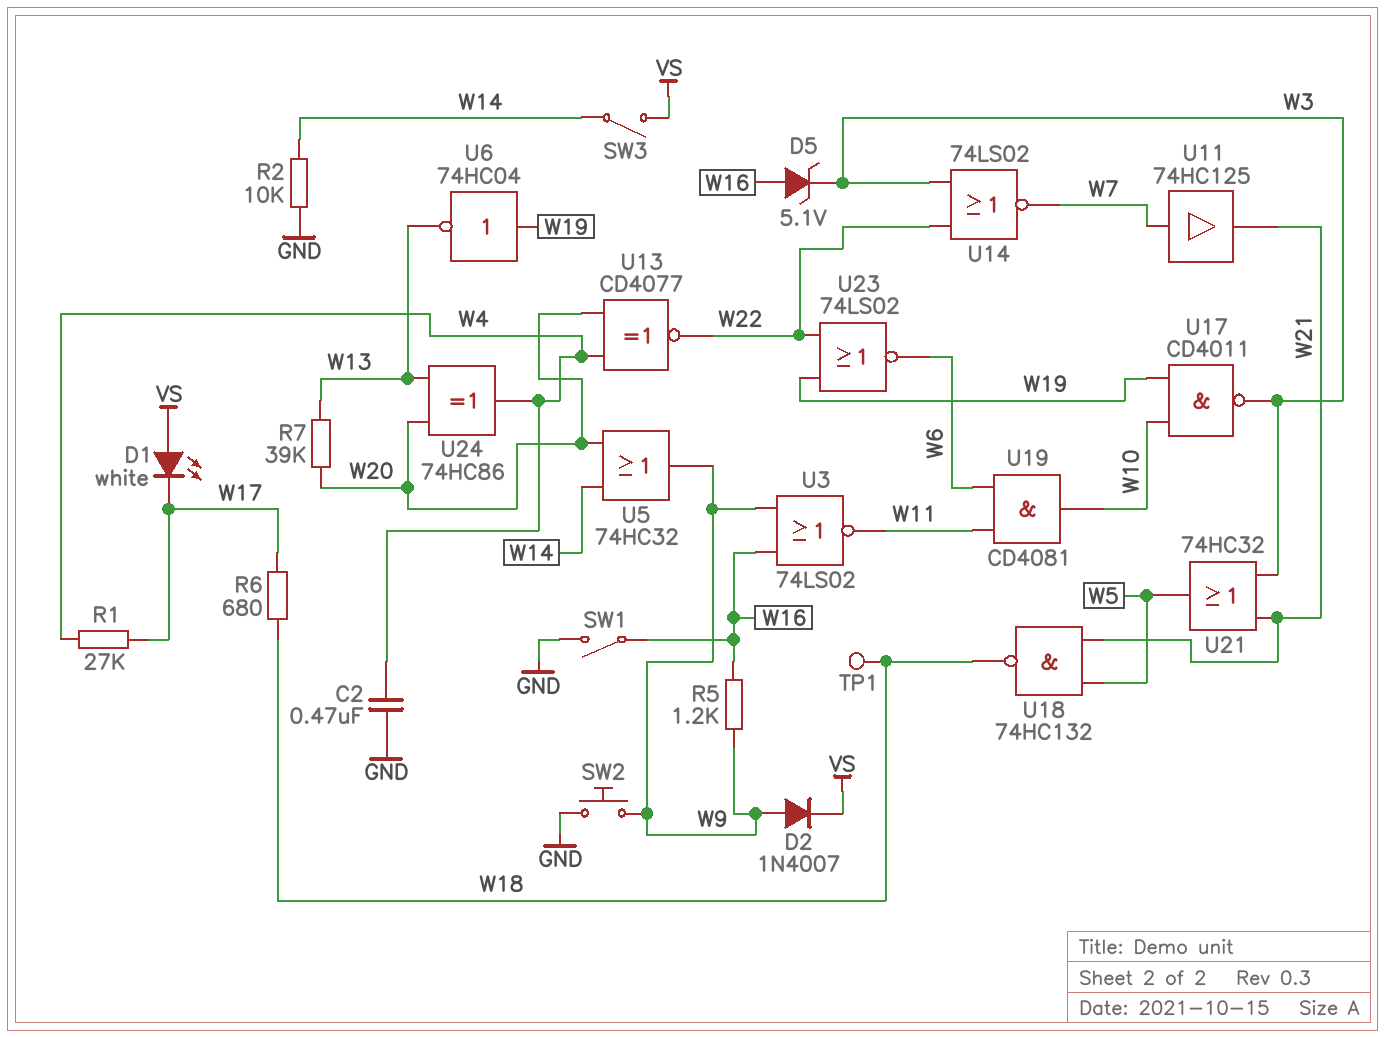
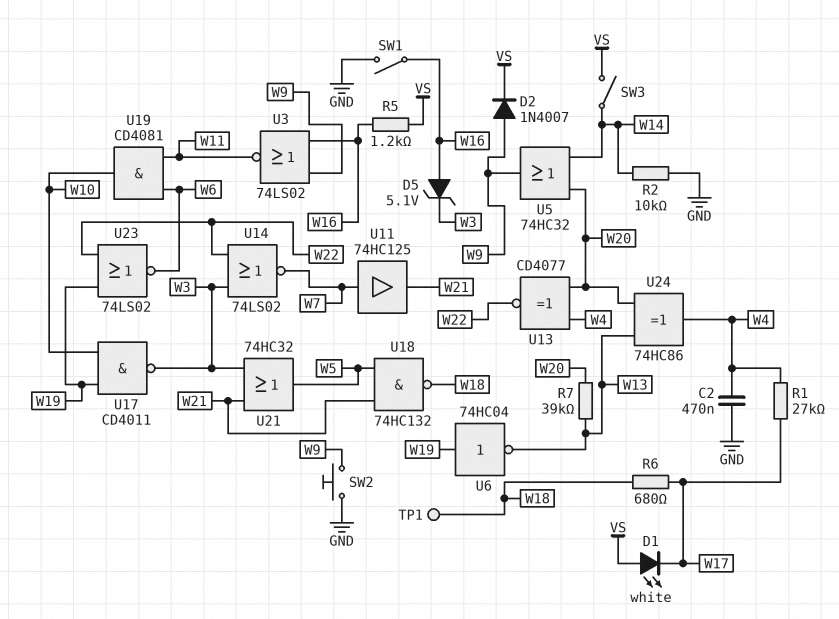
R5: 1.2k (W9, W16) -> 1.2k (VS, W16)

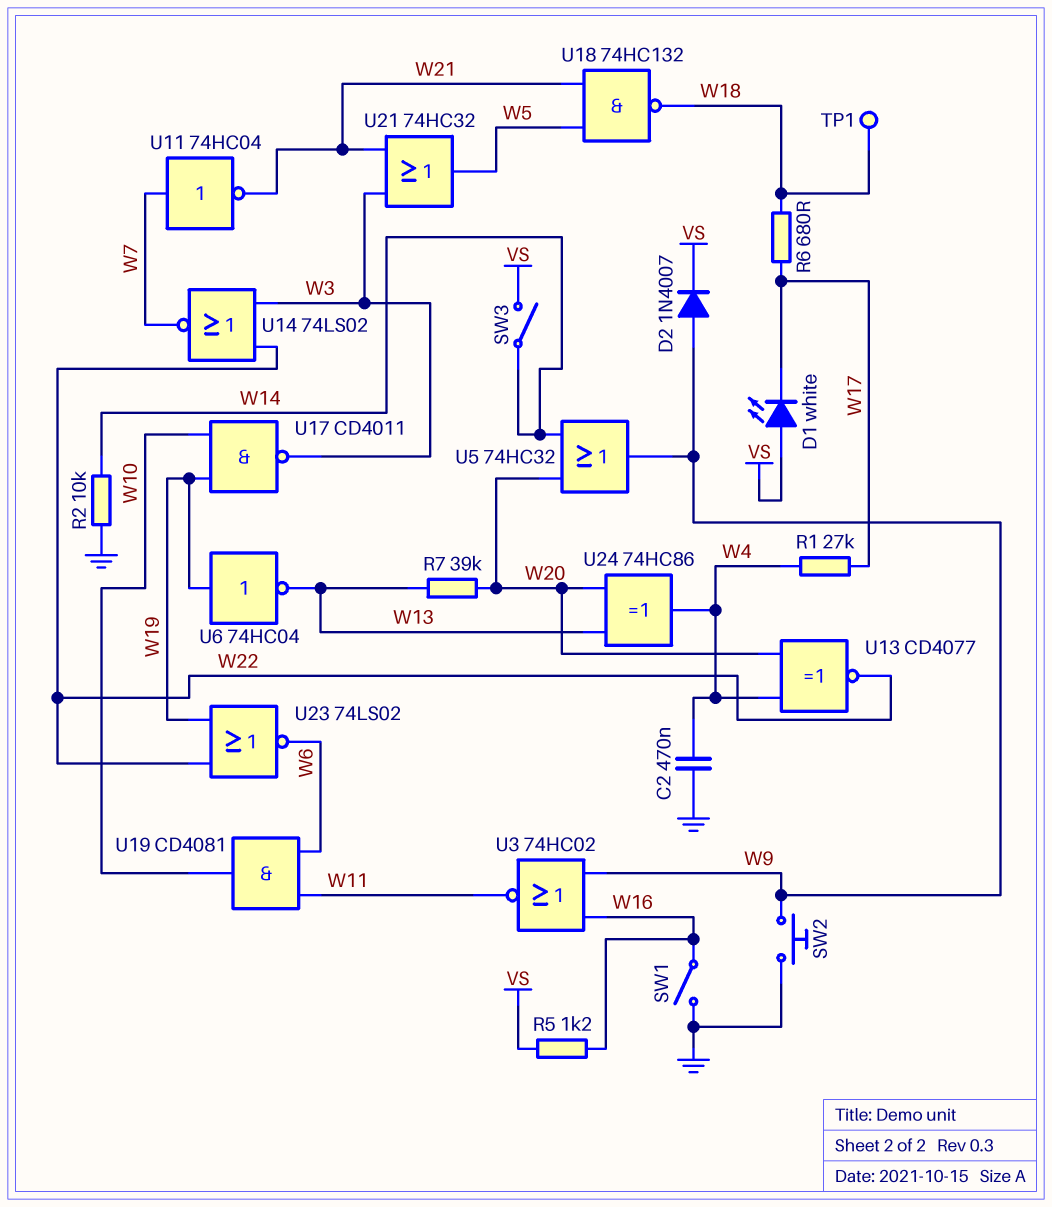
D5: zener 5.1V (A W16, K W3) -> none
U3: NOR 74LS02 (in W9, in W16, out W11) -> NOR 74HC02 (in W9, in W16, out W11)
U11: buffer 74HC125 (in W7, out W21) -> NOT 74HC04 (in W7, out W21)

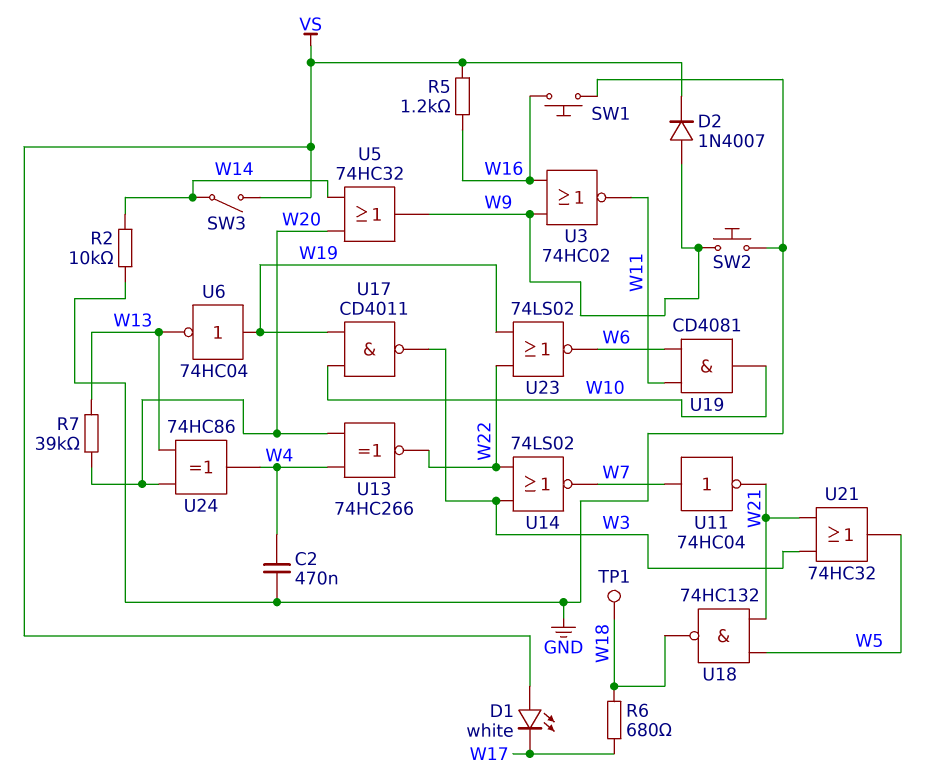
R1: 27k (W4, W17) -> none
SW1: switch (GND, W16) -> button (GND, W16)
U13: XNOR CD4077 (in W4, in W20, out W22) -> XNOR 74HC266 (in W4, in W20, out W22)

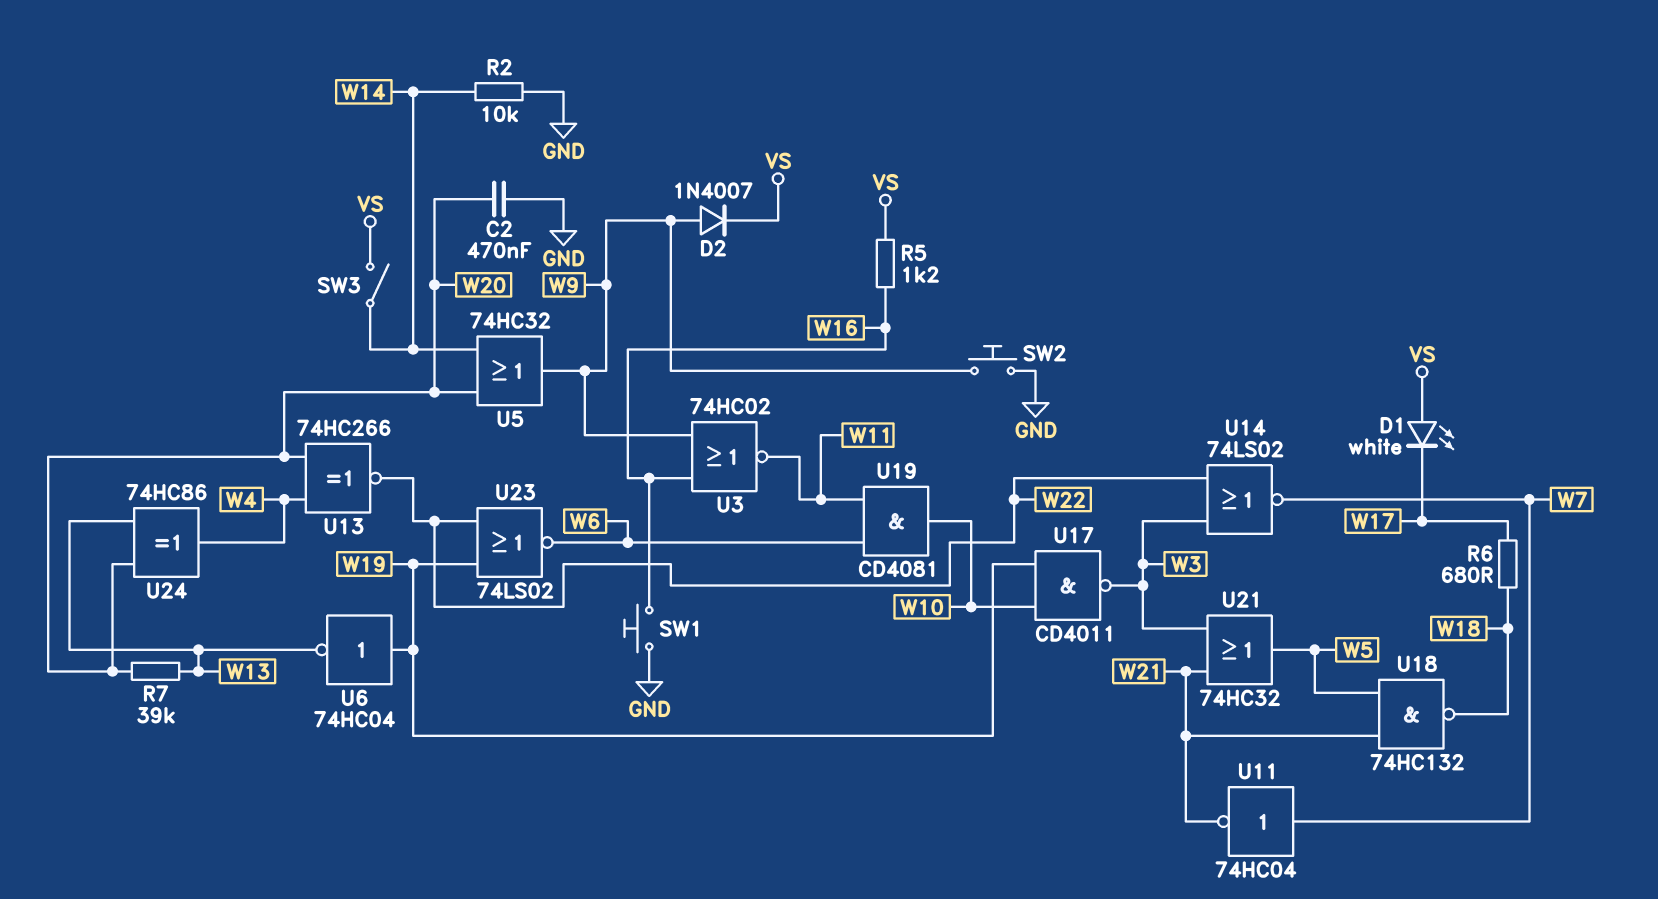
C2: 470nF (GND, W4) -> 470nF (GND, W20)
TP1: test point (W18) -> none

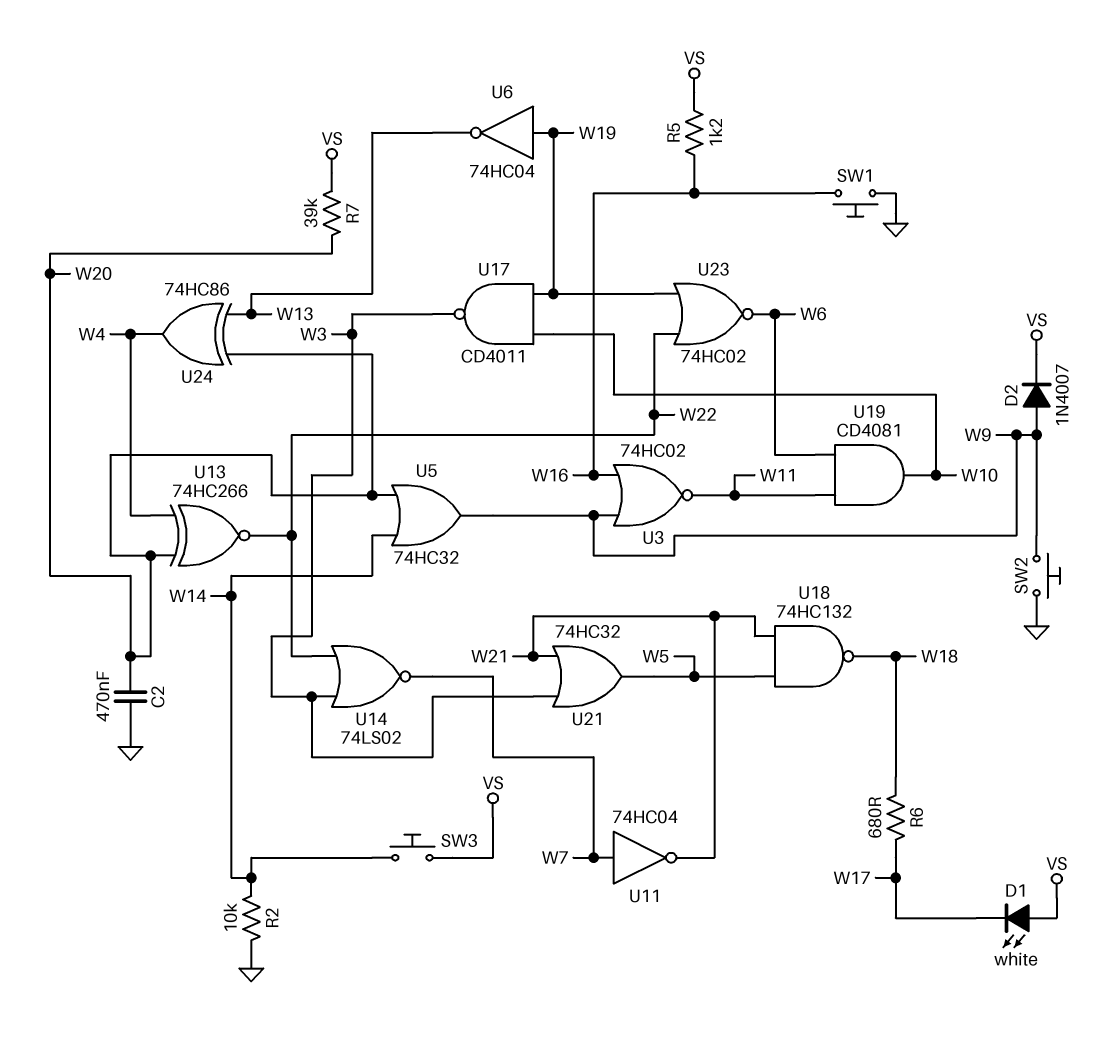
R7: 39k (W13, W20) -> 39k (VS, W20)
SW3: switch (VS, W14) -> button (VS, W14)
U23: NOR 74LS02 (in W19, in W22, out W6) -> NOR 74HC02 (in W19, in W22, out W6)

